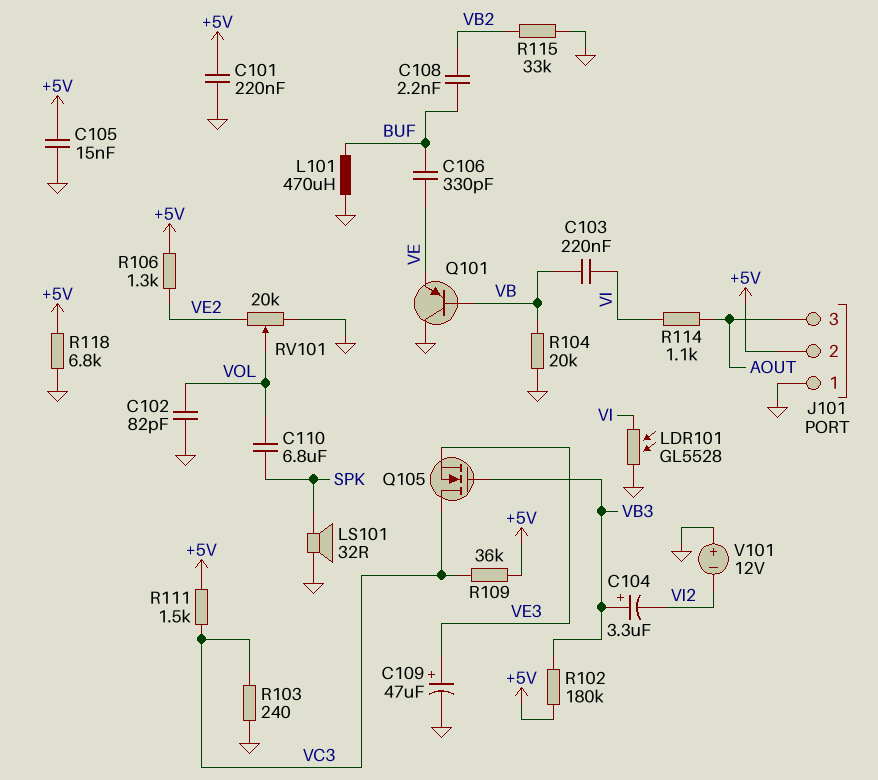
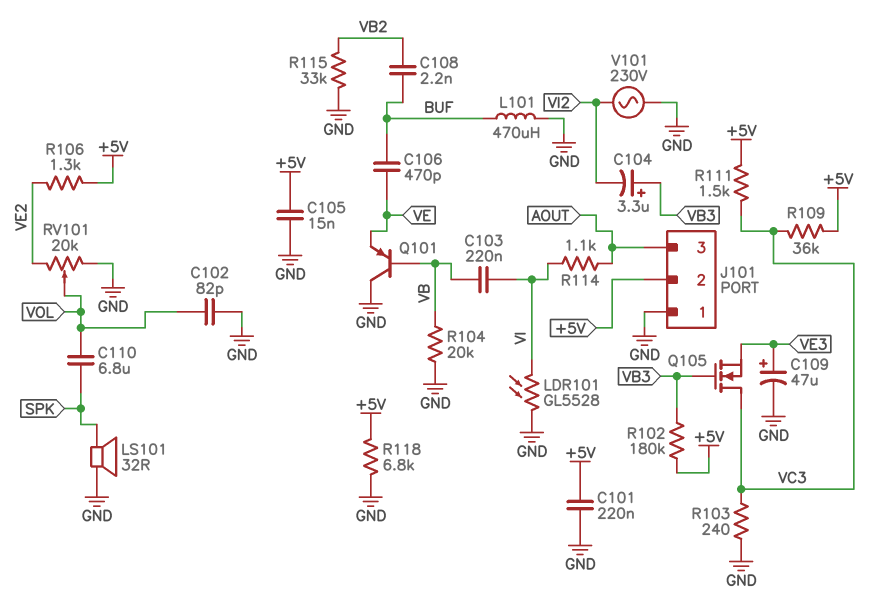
C106: 330pF (BUF, VE) -> 470pF (BUF, VE)
V101: 12V (plus GND, minus VI2) -> AC 230V (GND, VI2)

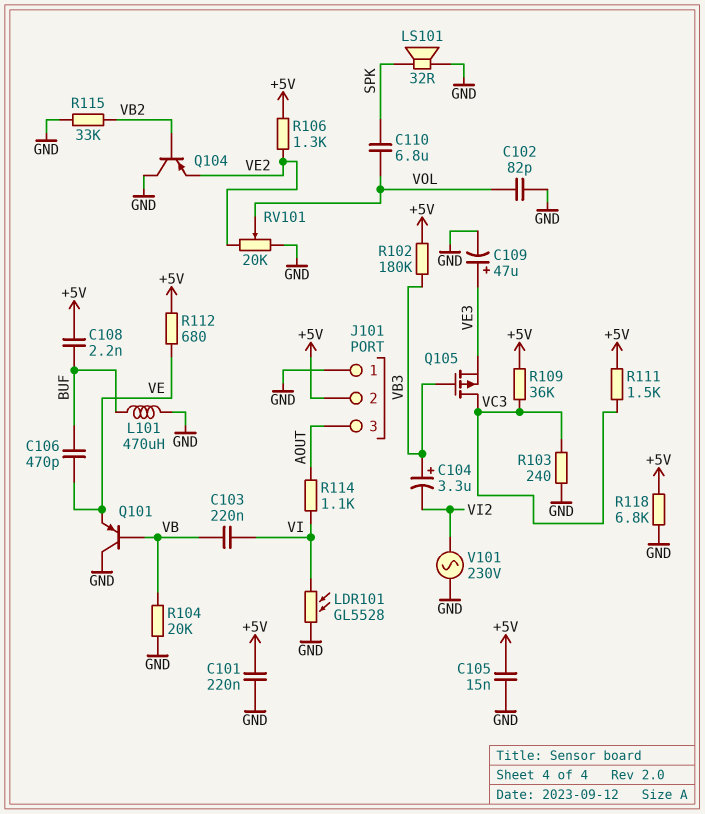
C108: 2.2nF (BUF, VB2) -> 2.2nF (+5V, BUF)
Q104: none -> PNP (B VB2, C GND, E VE2)
Q105: NMOS (G VB3, D VC3, S VE3) -> PMOS (G VB3, D VC3, S VE3)
R112: none -> 680 (+5V, VE)

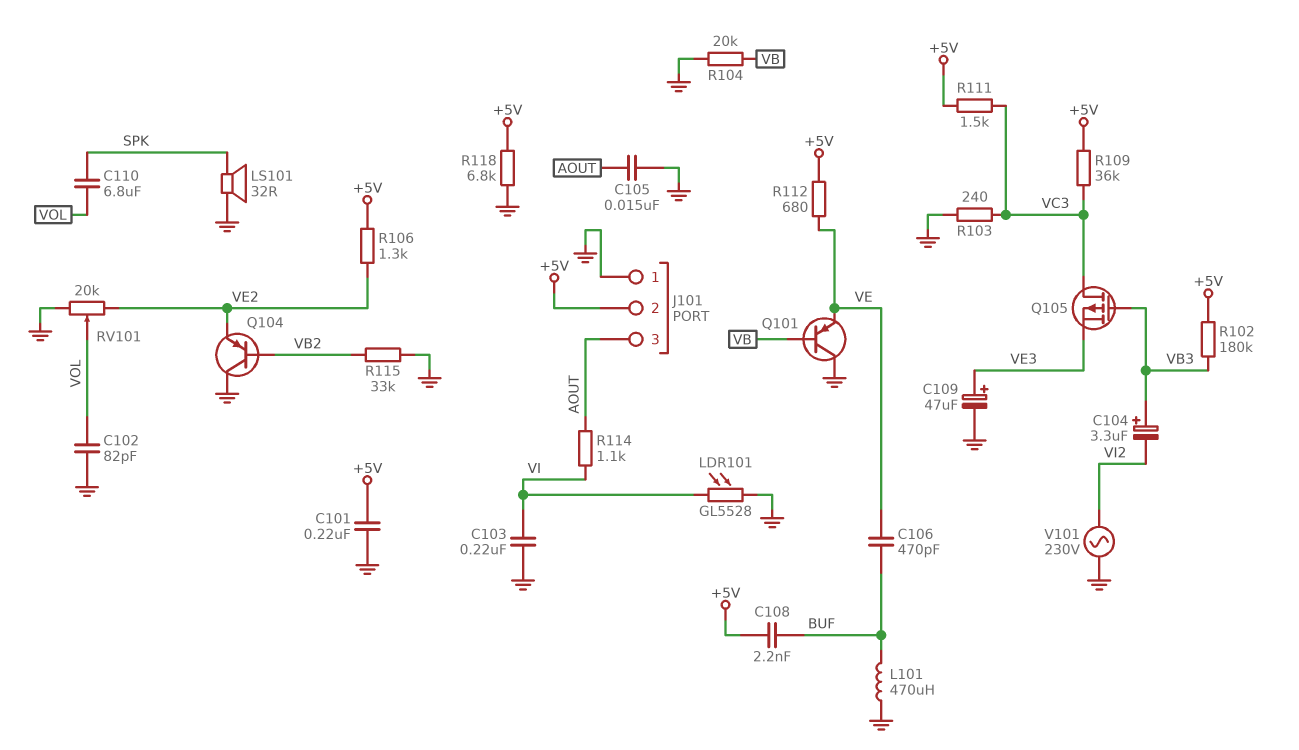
C103: 220nF (VB, VI) -> 220nF (GND, VI)
C105: 15nF (+5V, GND) -> 15nF (AOUT, GND)

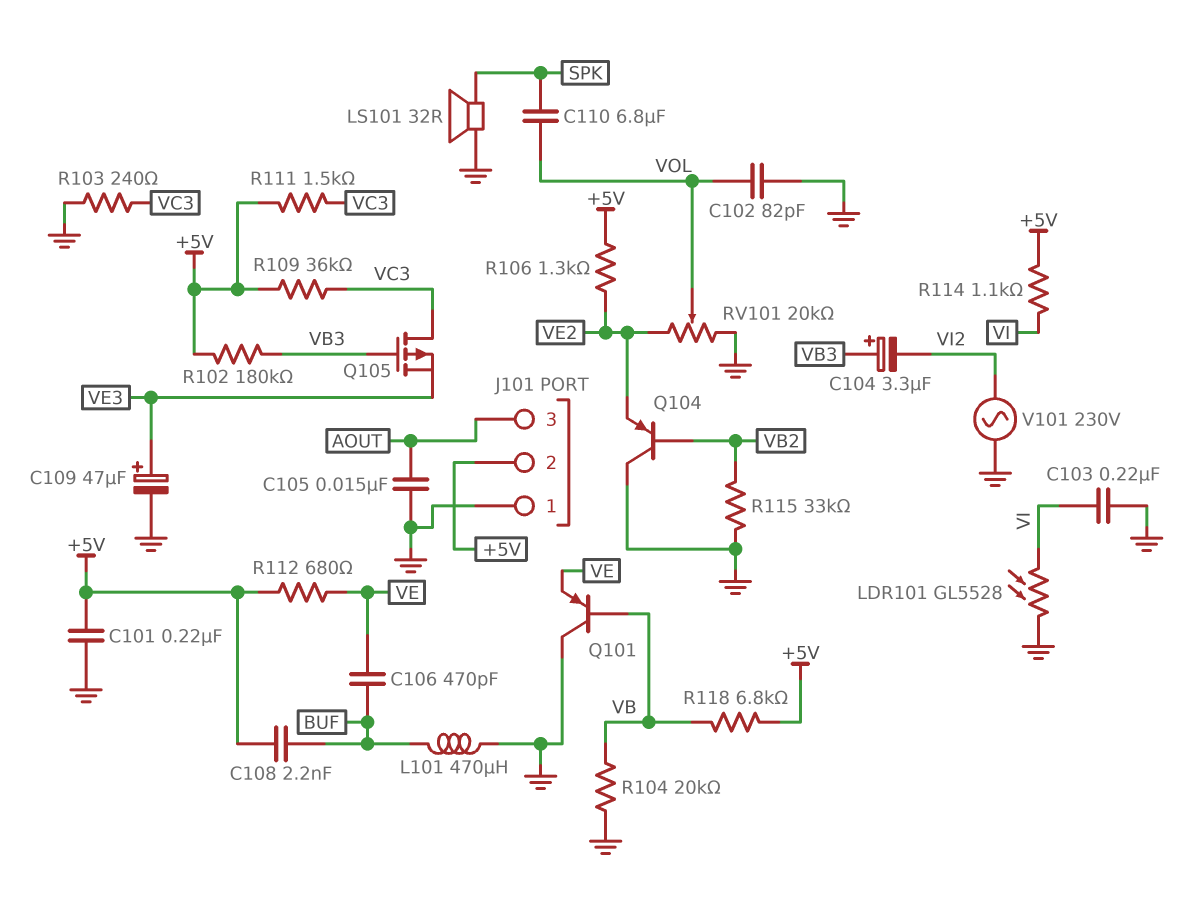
R114: 1.1k (AOUT, VI) -> 1.1k (+5V, VI)
R118: 6.8k (+5V, GND) -> 6.8k (+5V, VB)

